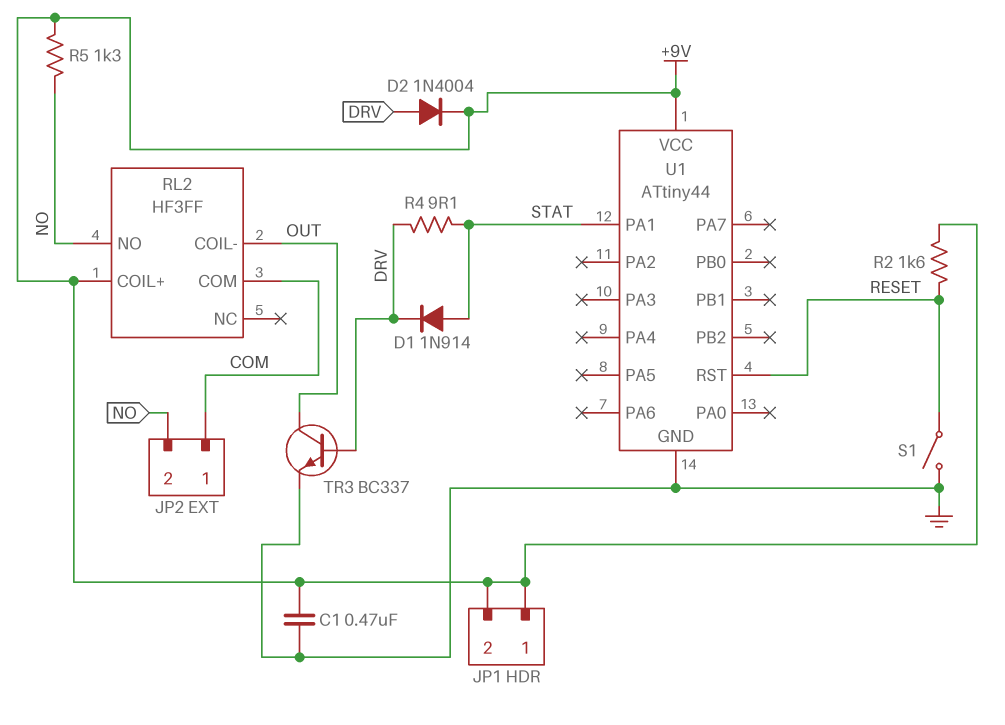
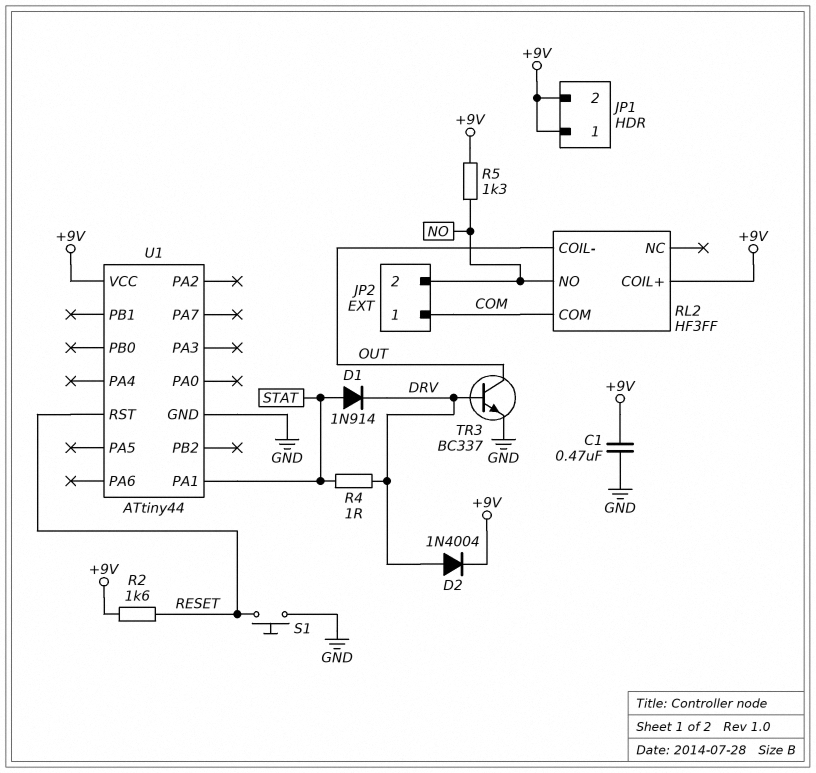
R4: 9.1 (DRV, STAT) -> 1 (DRV, STAT)
S1: switch (GND, RESET) -> button (GND, RESET)

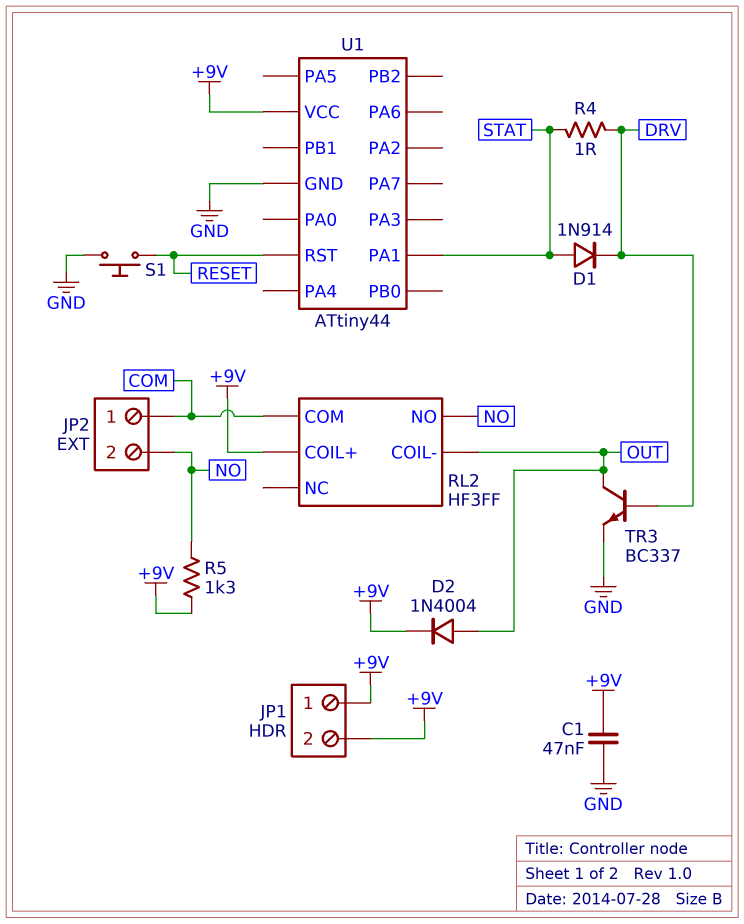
C1: 470nF (+9V, GND) -> 47nF (+9V, GND)
D2: diode 1N4004 (A DRV, K +9V) -> diode 1N4004 (A OUT, K +9V)
R2: 1.6k (+9V, RESET) -> none

